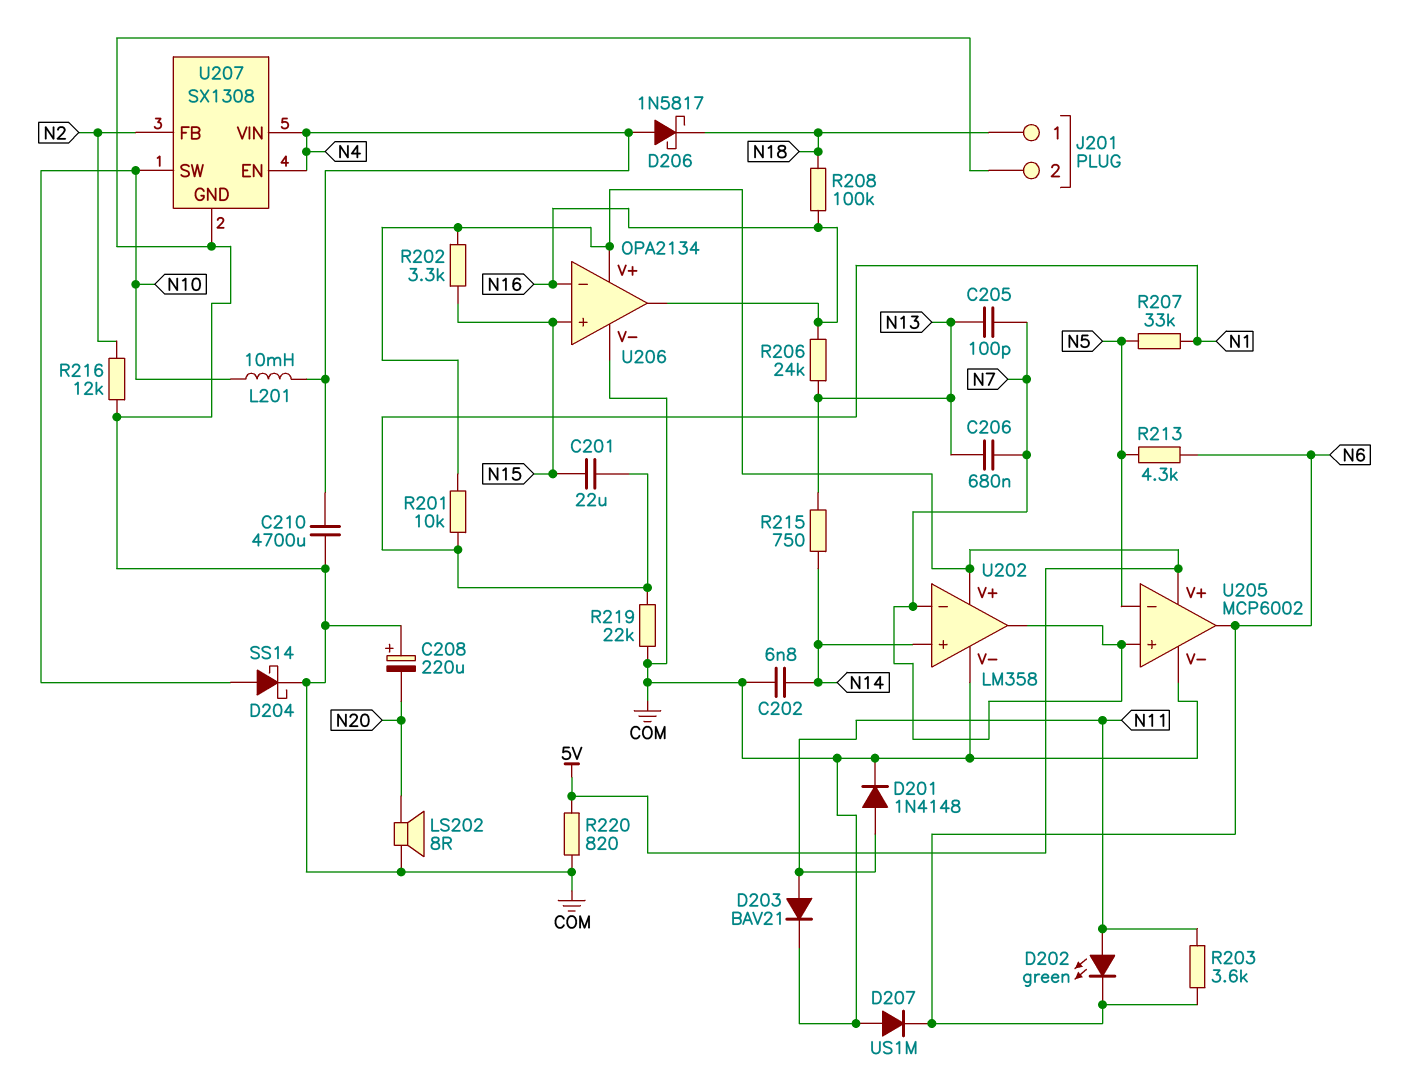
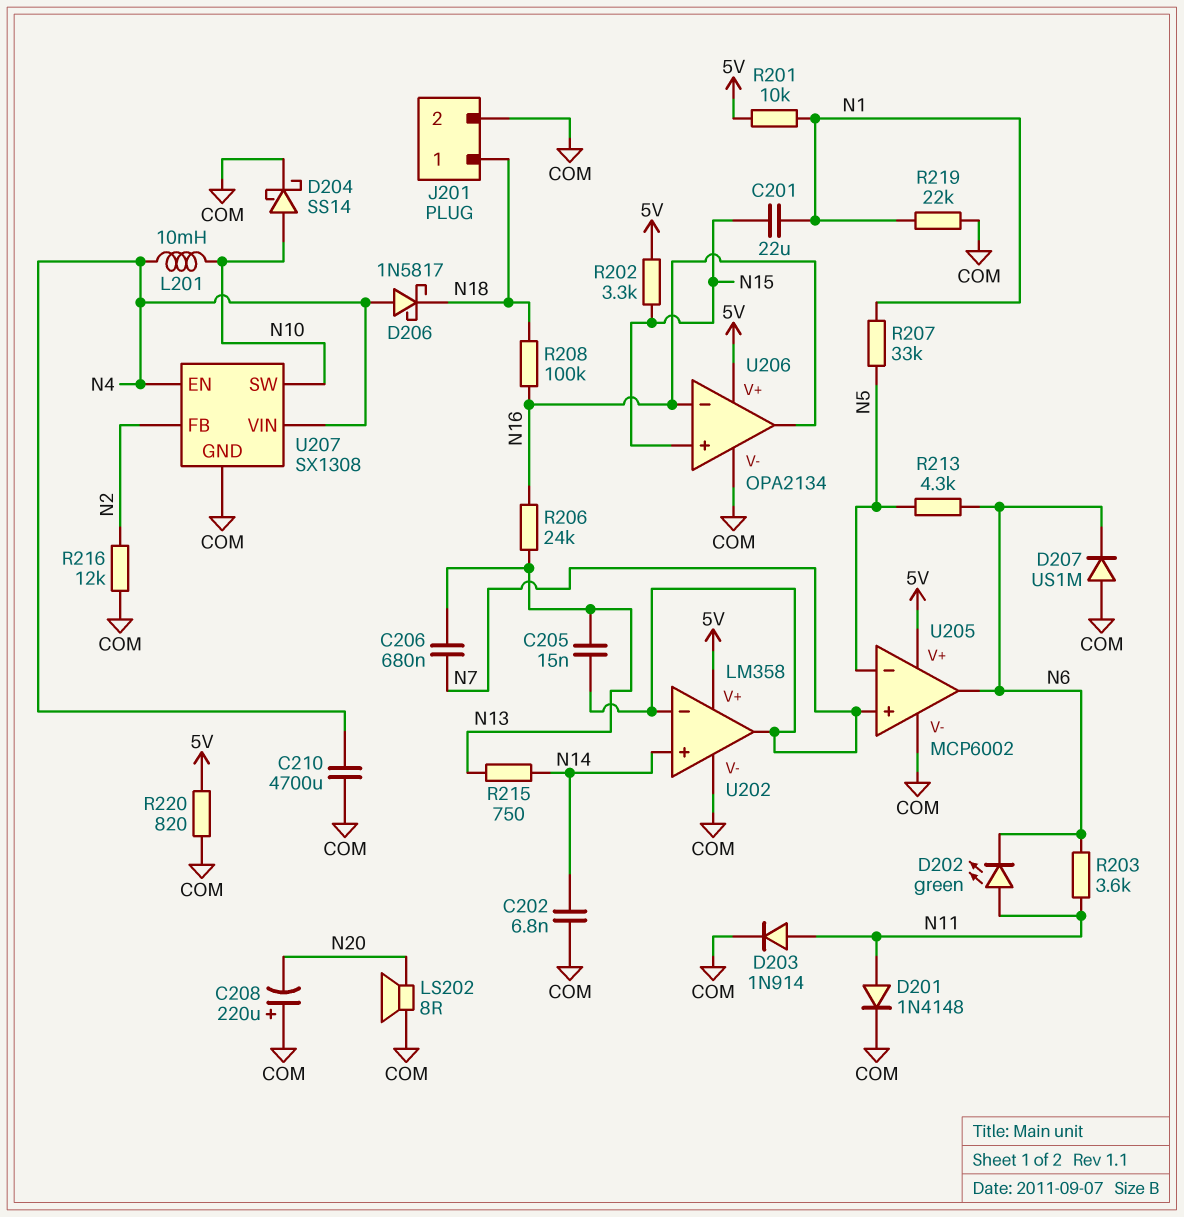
C205: 100pF (N7, N13) -> 15nF (N7, N13)
D203: diode BAV21 (A N11, K COM) -> diode 1N914 (A N11, K COM)

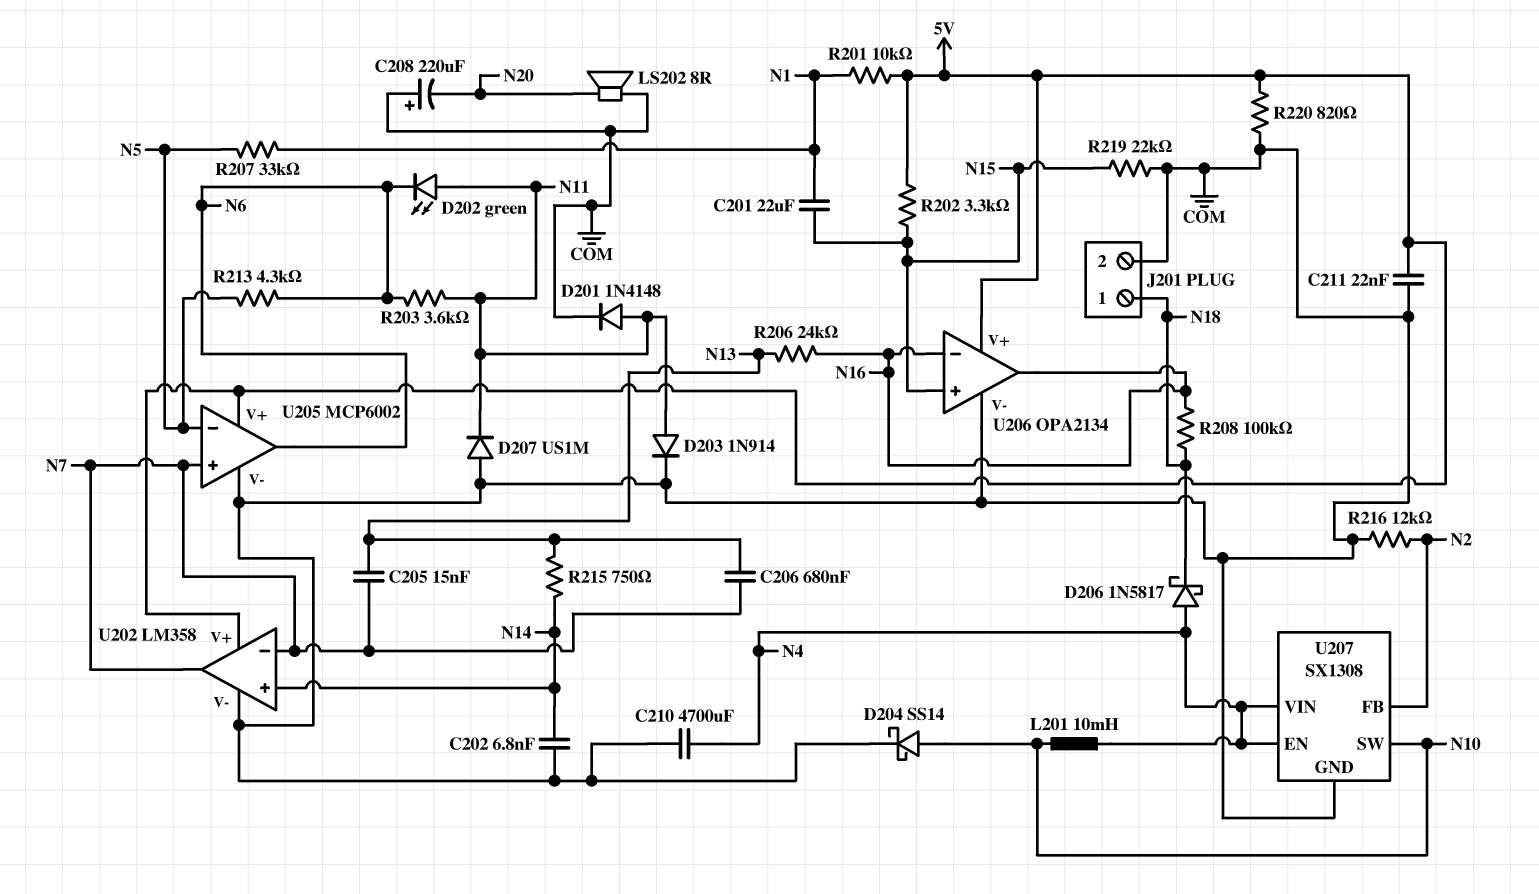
C211: none -> 22nF (5V, COM)
D207: diode US1M (A COM, K N6) -> diode US1M (A COM, K N11)
R219: 22k (COM, N1) -> 22k (COM, N15)

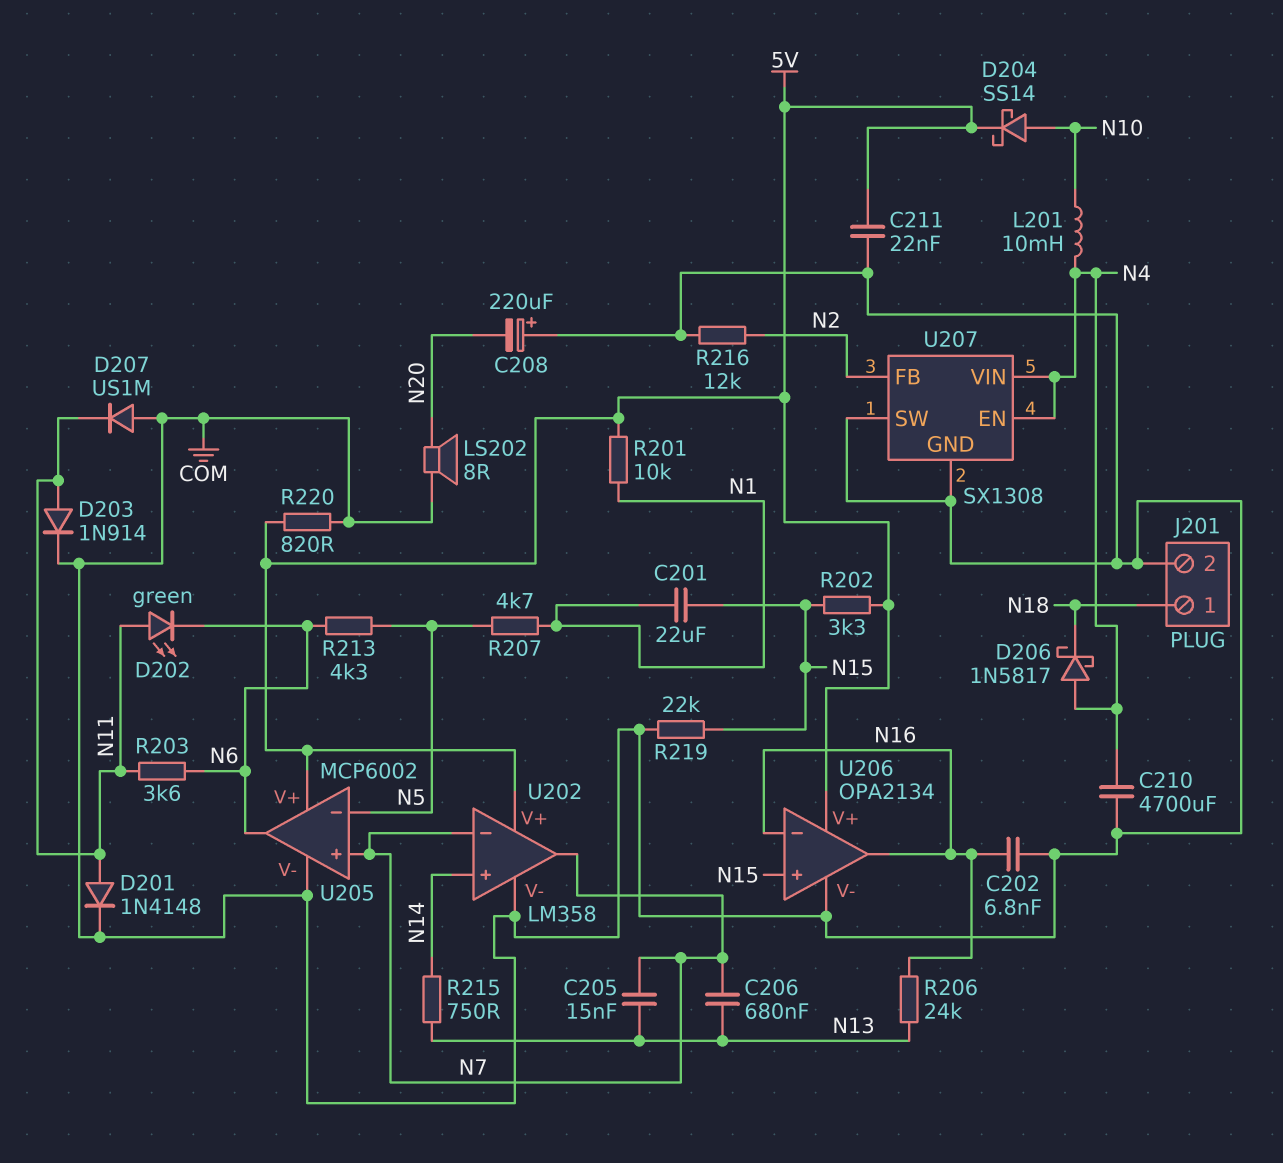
C202: 6.8nF (COM, N14) -> 6.8nF (COM, N16)
D204: schottky SS14 (A N10, K COM) -> schottky SS14 (A N10, K 5V)
R207: 33k (N1, N5) -> 4.7k (N1, N5)
R208: 100k (N16, N18) -> none
U207 pin SW: N10 -> COM

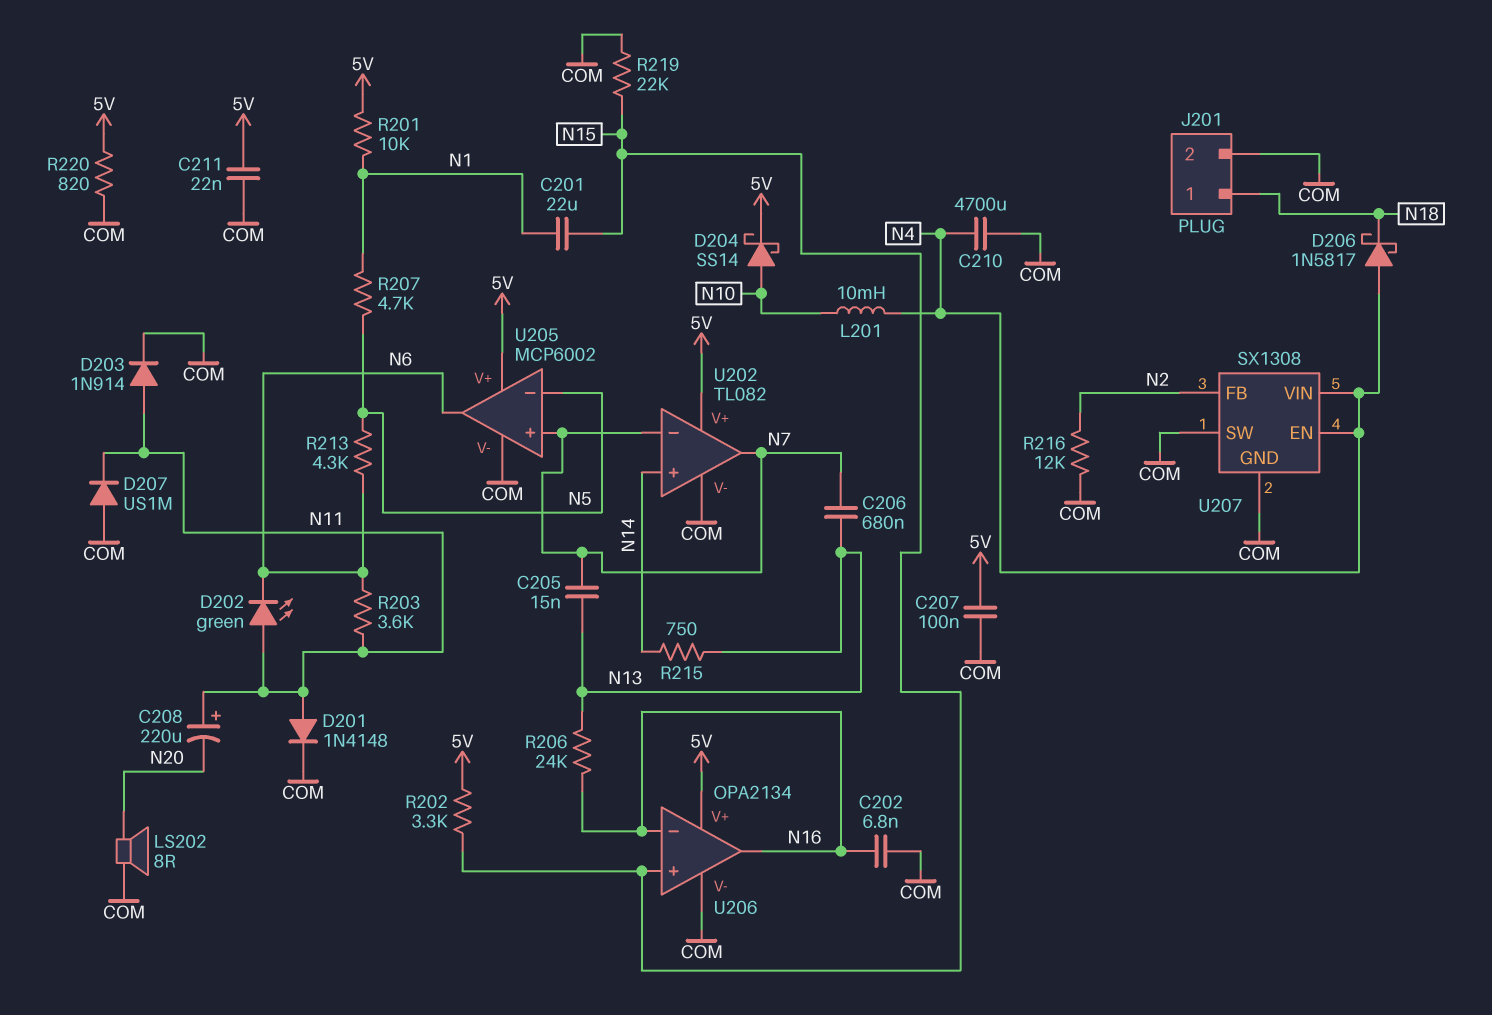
C207: none -> 100nF (5V, COM)
C208: 220uF (plus COM, minus N20) -> 220uF (plus N11, minus N20)
U202: LM358 -> TL082

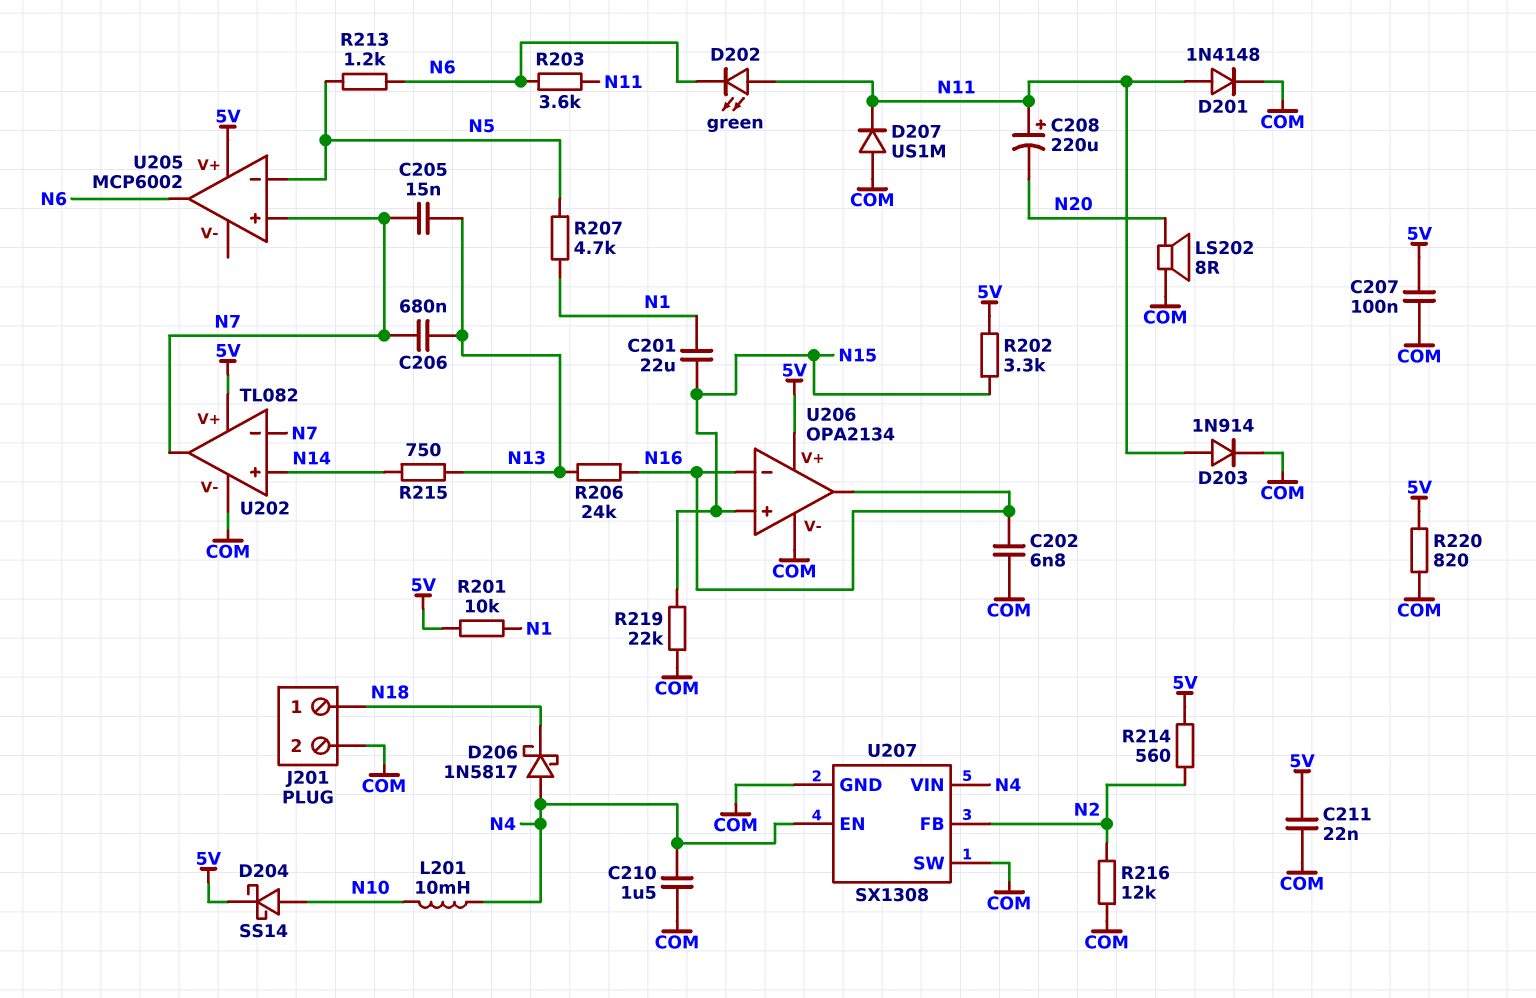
C210: 4700uF (COM, N4) -> 1.5uF (COM, N4)
R213: 4.3k (N5, N6) -> 1.2k (N5, N6)
R214: none -> 560 (5V, N2)
U205 pin V-: COM -> none

